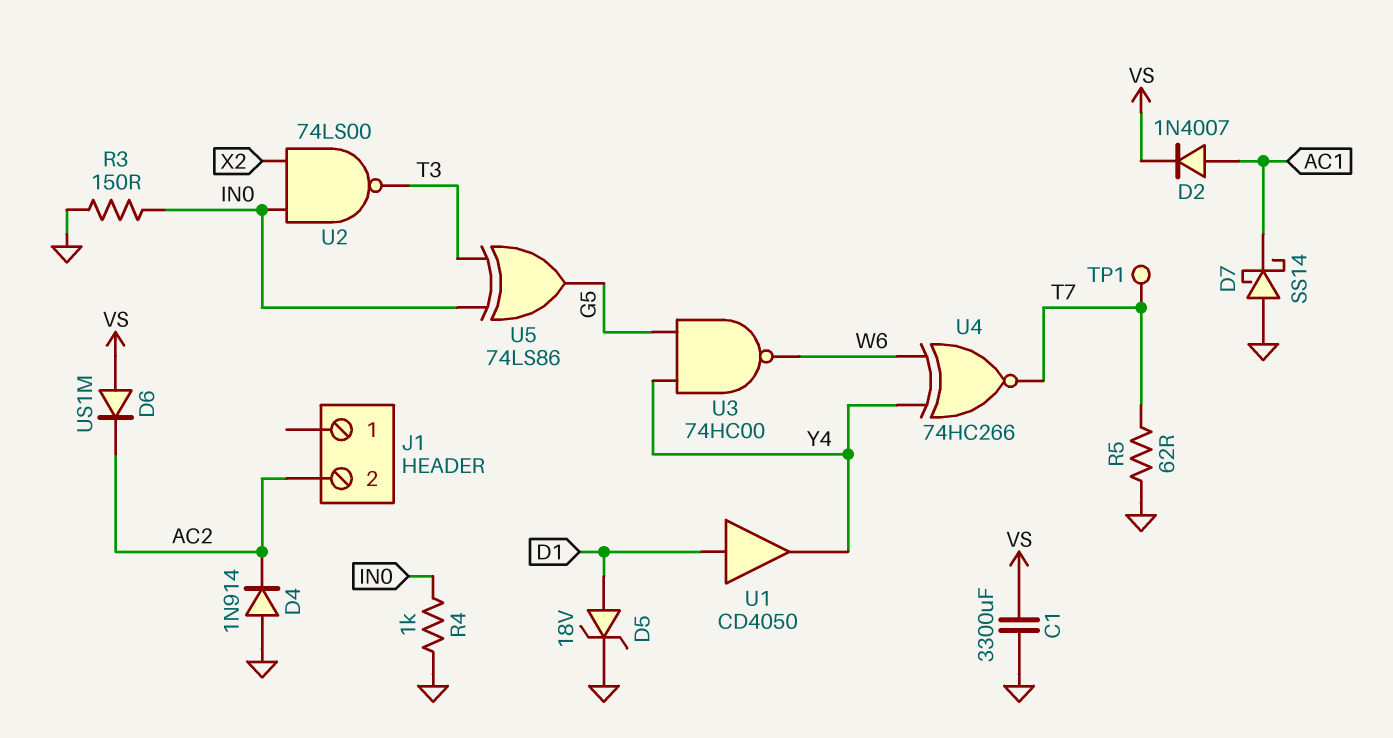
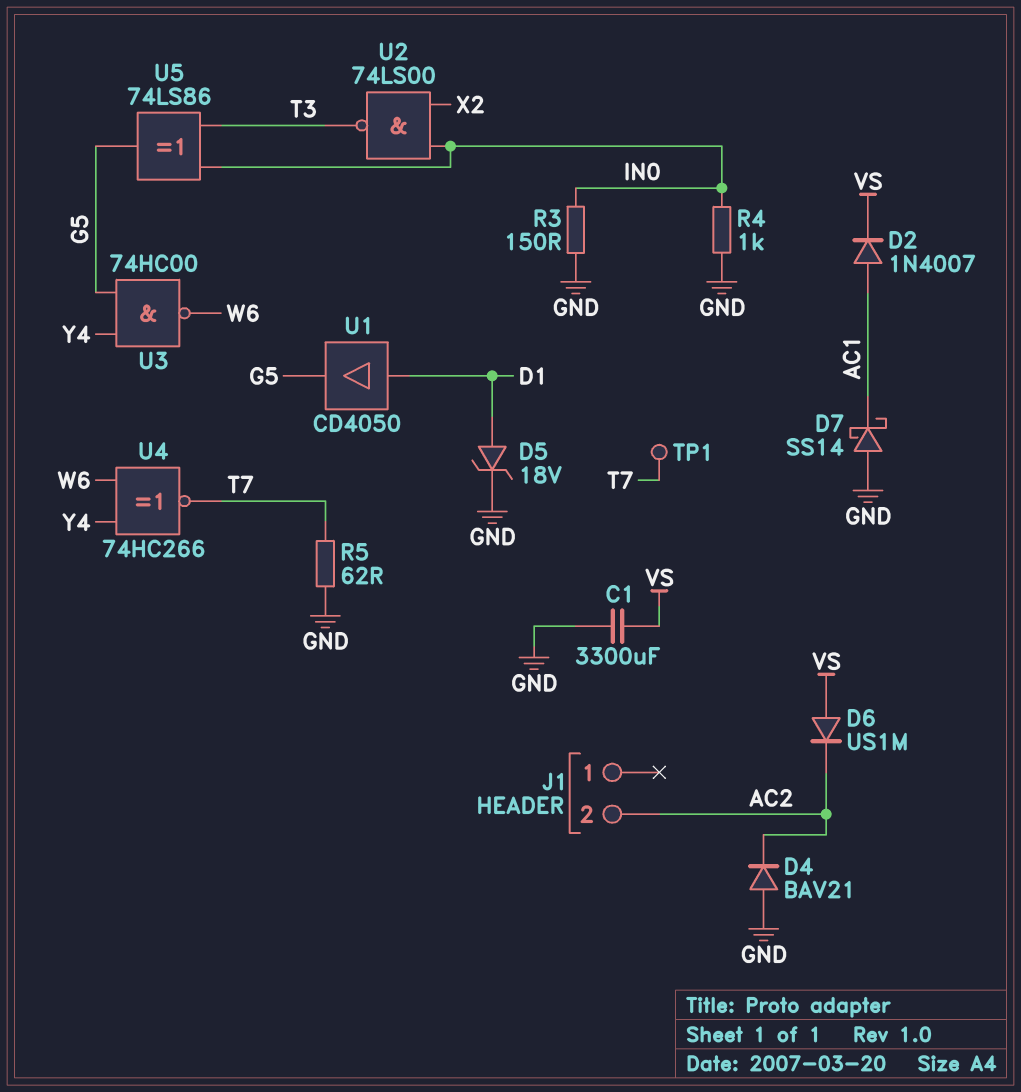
D4: diode 1N914 (A GND, K AC2) -> diode BAV21 (A GND, K AC2)
U1: buffer CD4050 (in D1, out Y4) -> buffer CD4050 (in D1, out G5)

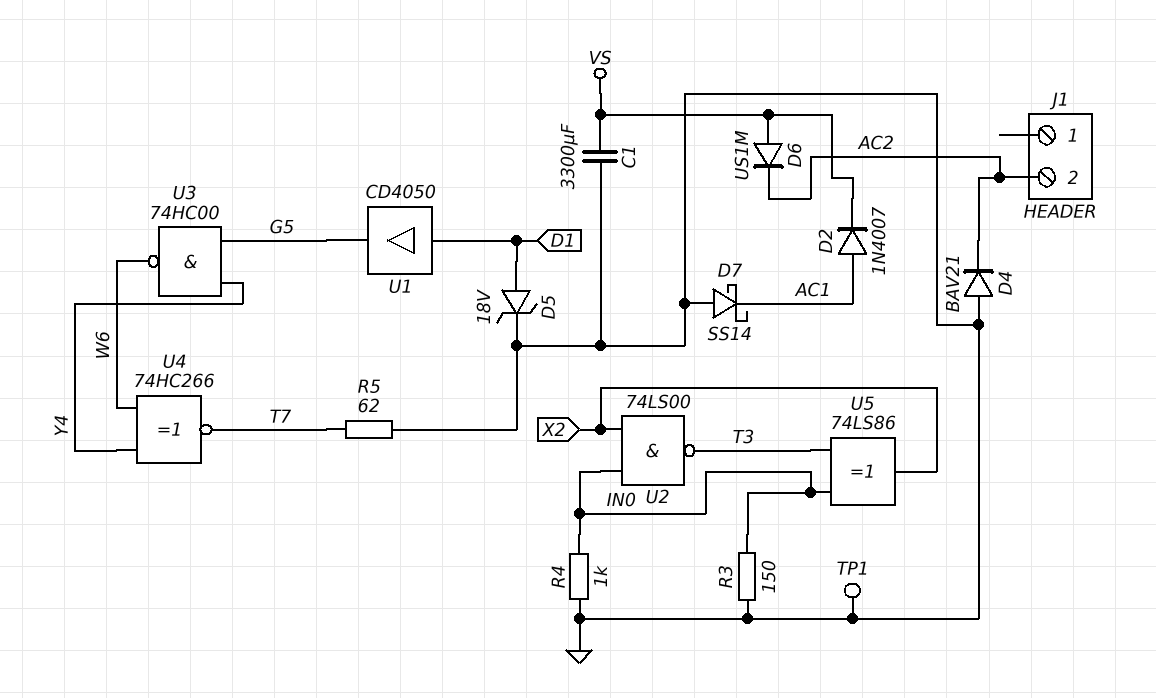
TP1: test point (T7) -> test point (GND)
U5: XOR 74LS86 (in IN0, in T3, out G5) -> XOR 74LS86 (in IN0, in T3, out X2)

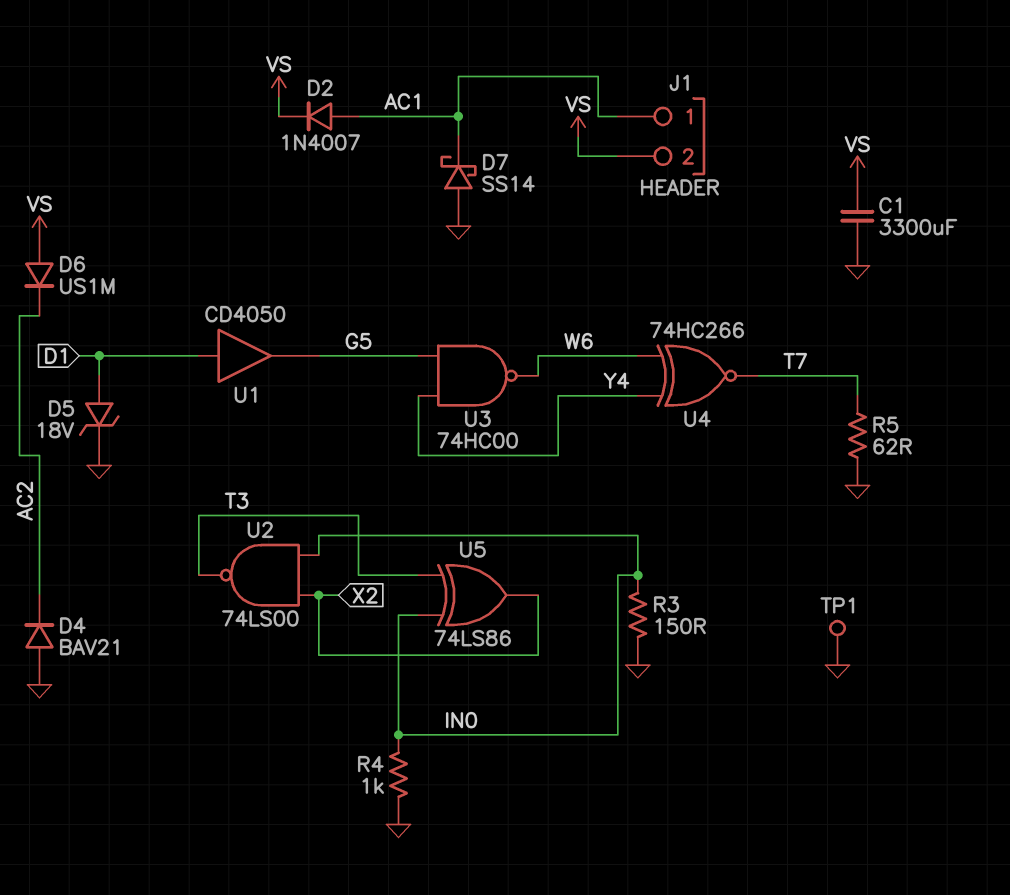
J1 pin 1: none -> AC1
J1 pin 2: AC2 -> VS

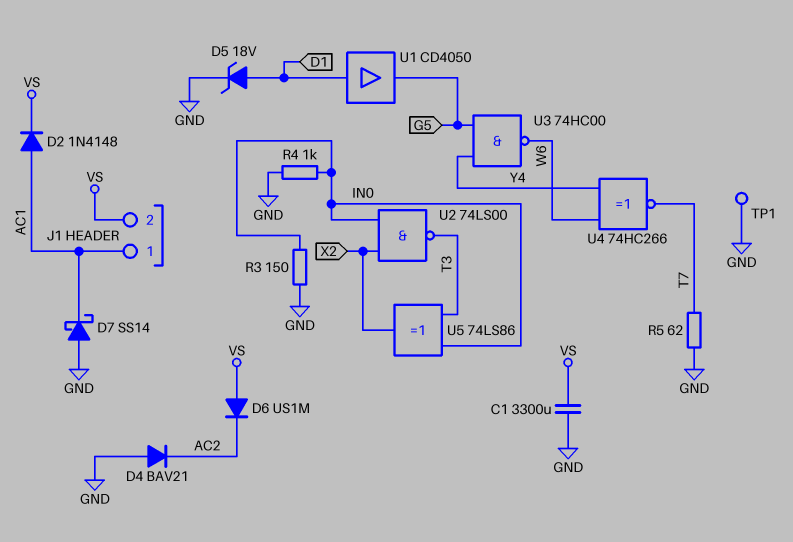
D2: diode 1N4007 (A AC1, K VS) -> diode 1N4148 (A AC1, K VS)

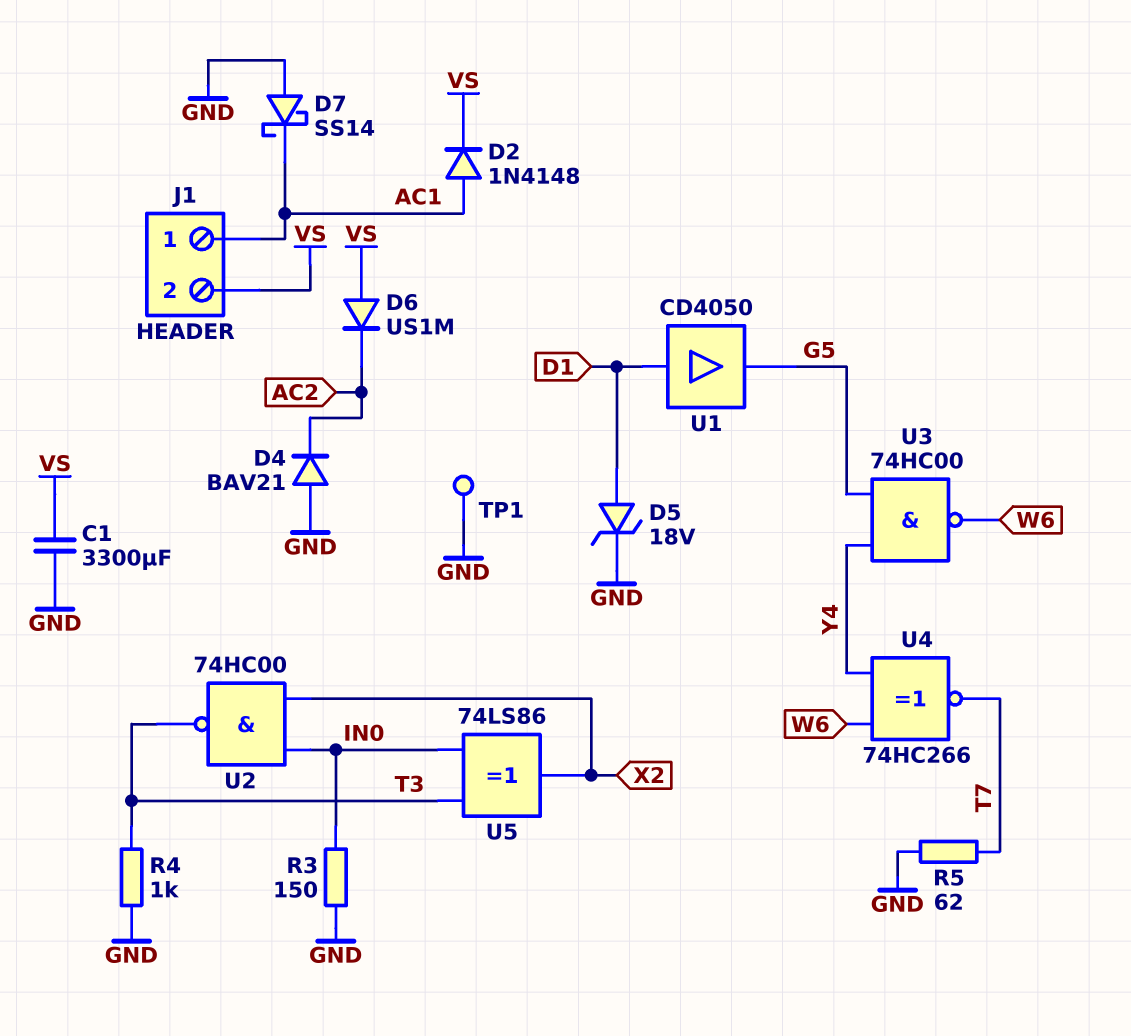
R4: 1k (GND, IN0) -> 1k (GND, T3)
U2: NAND 74LS00 (in IN0, in X2, out T3) -> NAND 74HC00 (in IN0, in X2, out T3)

